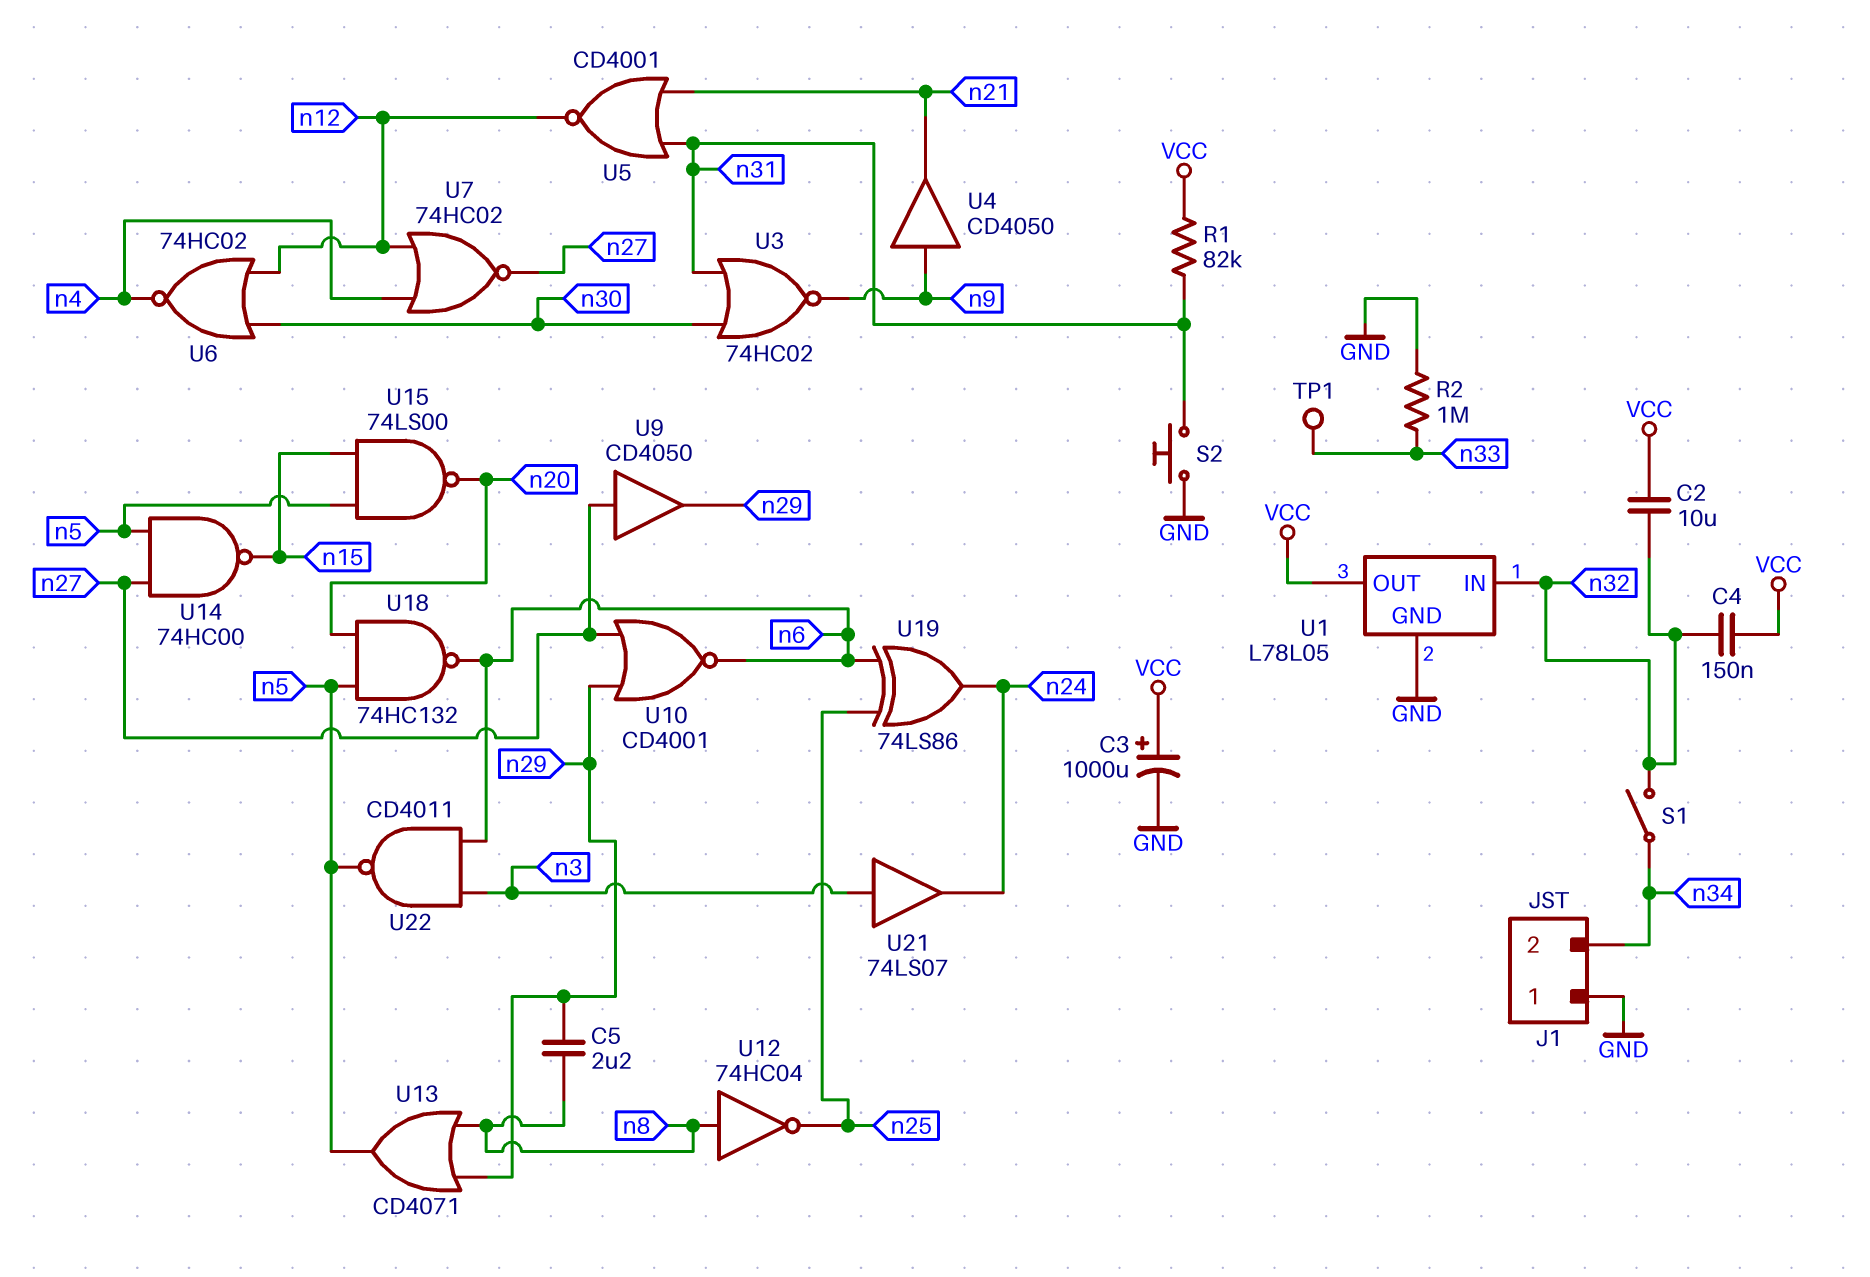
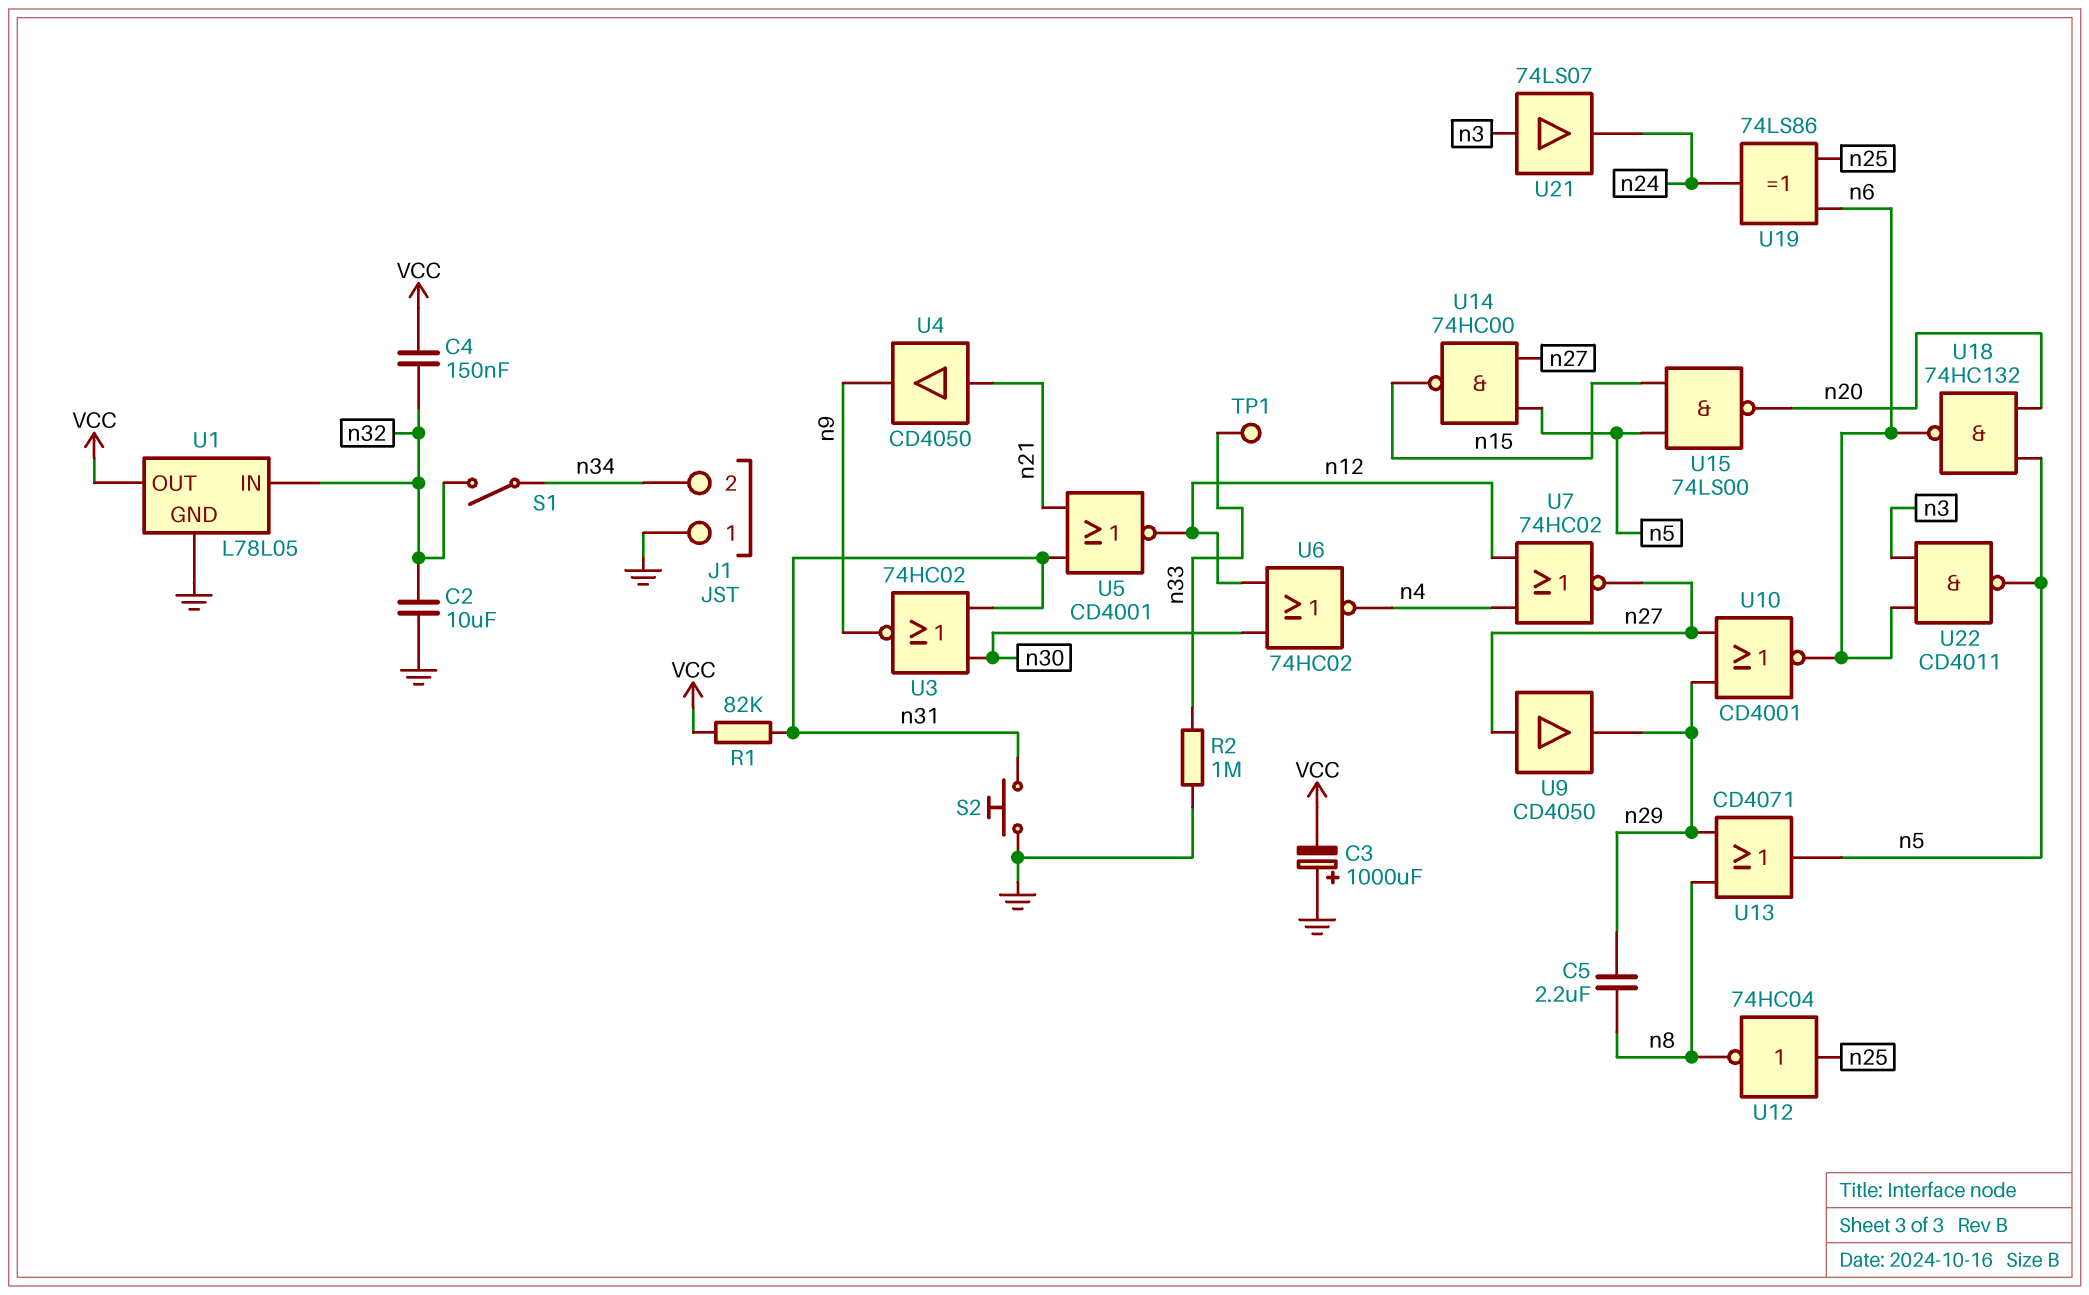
C2: 10uF (VCC, n32) -> 10uF (GND, n32)
C3: 1000uF (plus VCC, minus GND) -> 1000uF (plus GND, minus VCC)
U4: buffer CD4050 (in n9, out n21) -> buffer CD4050 (in n21, out n9)
U12: NOT 74HC04 (in n8, out n25) -> NOT 74HC04 (in n25, out n8)

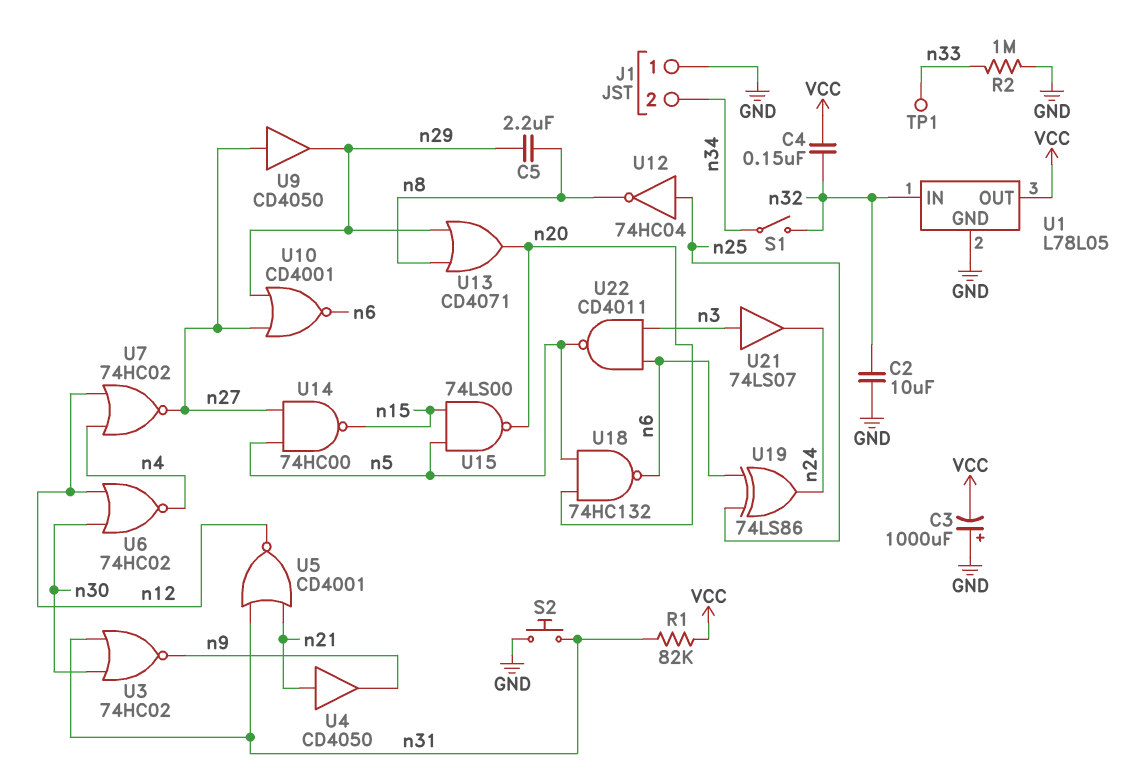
U13: OR CD4071 (in n8, in n29, out n5) -> OR CD4071 (in n8, in n29, out n20)

